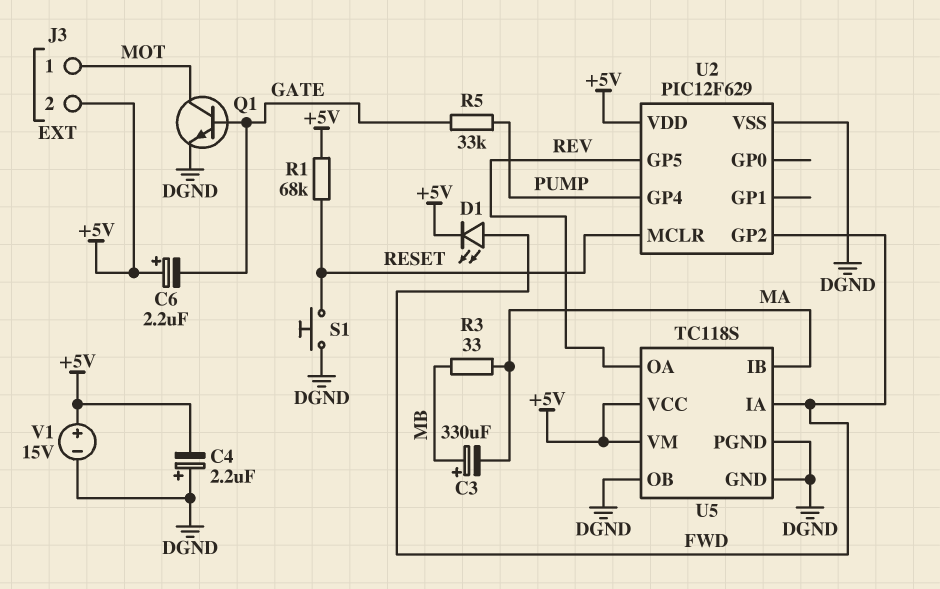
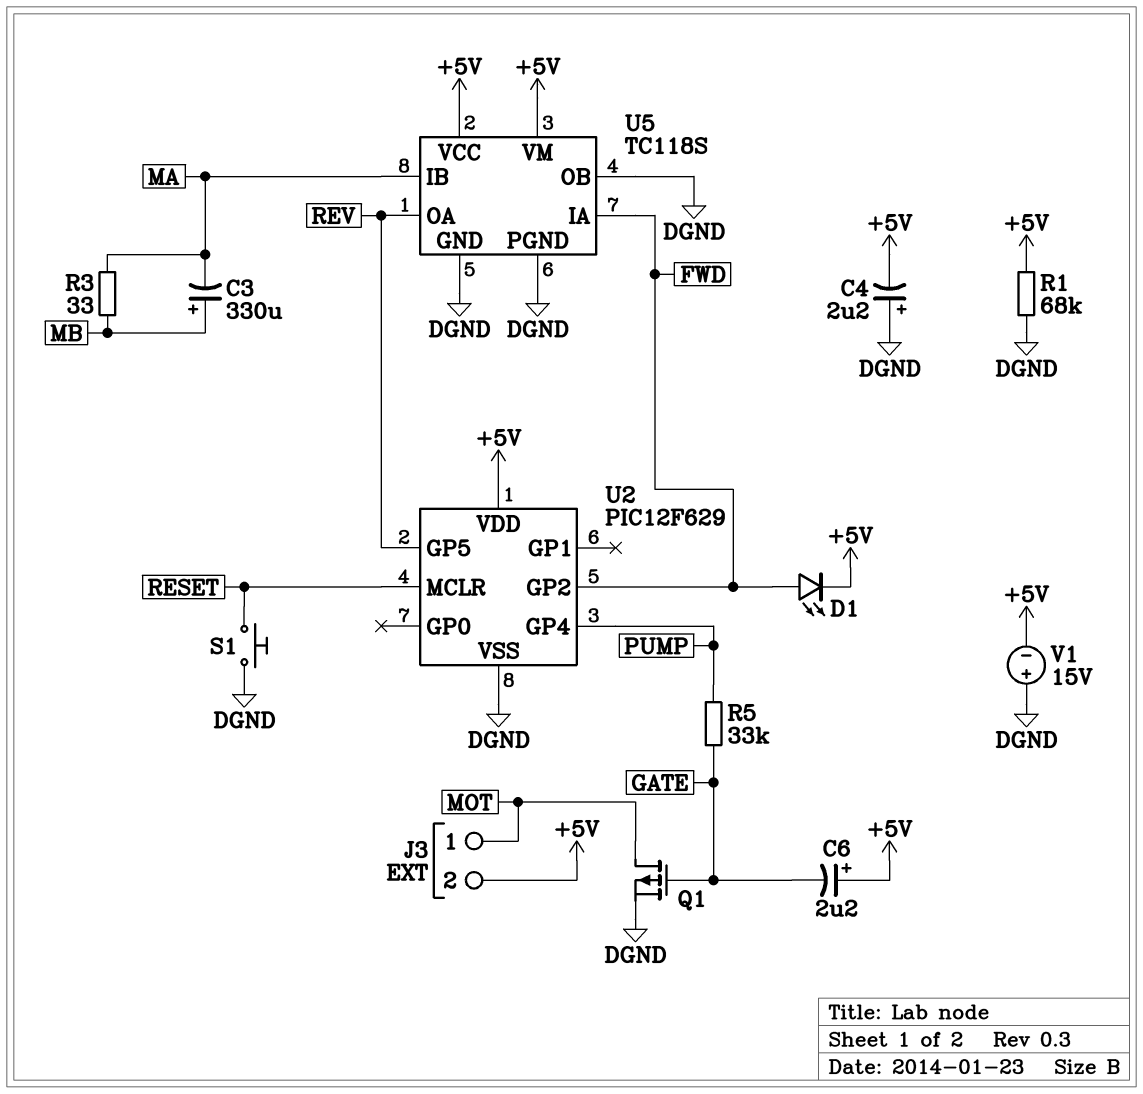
Q1: NPN (B GATE, C MOT, E DGND) -> PMOS (G GATE, D MOT, S DGND)
R1: 68k (+5V, RESET) -> 68k (+5V, DGND)
V1: 15V (plus +5V, minus DGND) -> 15V (plus DGND, minus +5V)

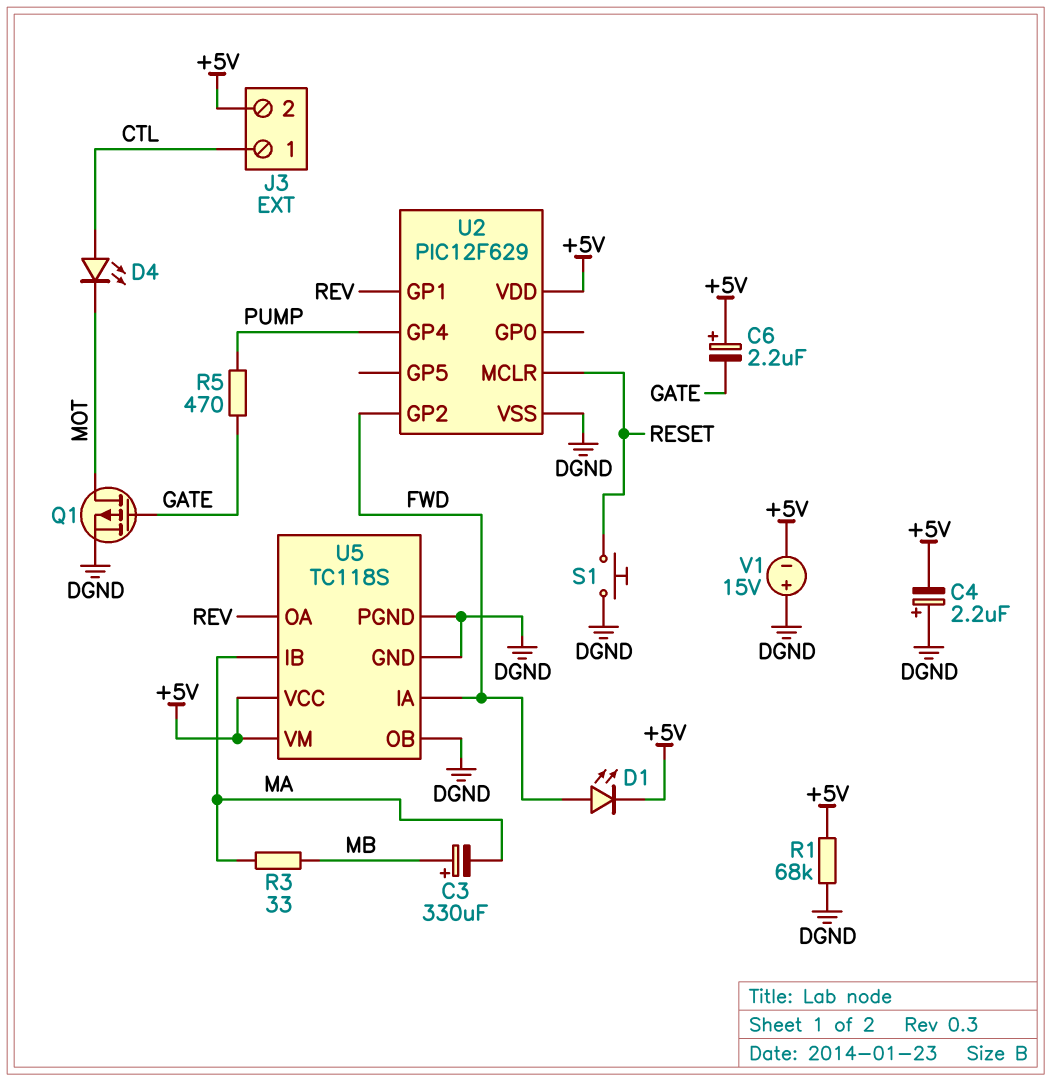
D4: none -> LED (A CTL, K MOT)
J3 pin 1: MOT -> CTL
R5: 33k (GATE, PUMP) -> 470 (GATE, PUMP)
U2 pin GP1: none -> REV
U2 pin GP5: REV -> none

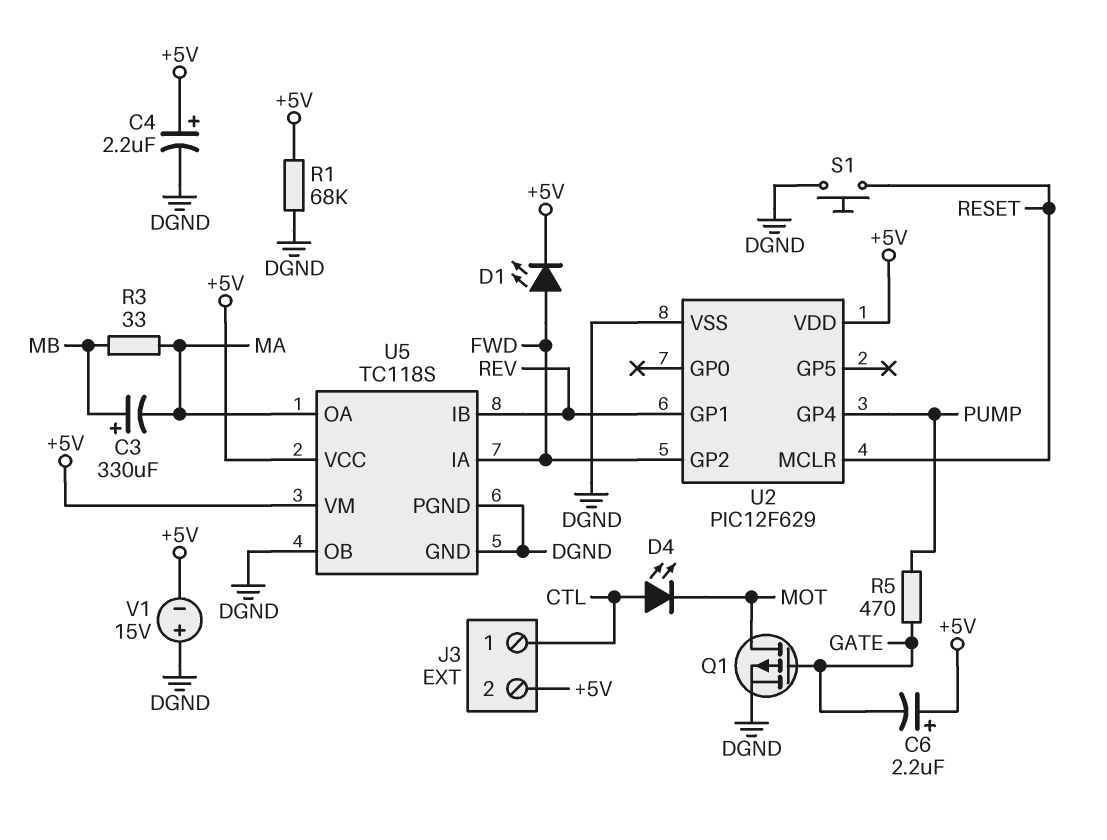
C4: 2.2uF (plus DGND, minus +5V) -> 2.2uF (plus +5V, minus DGND)
U5 pin IB: MA -> REV
U5 pin OA: REV -> MA

